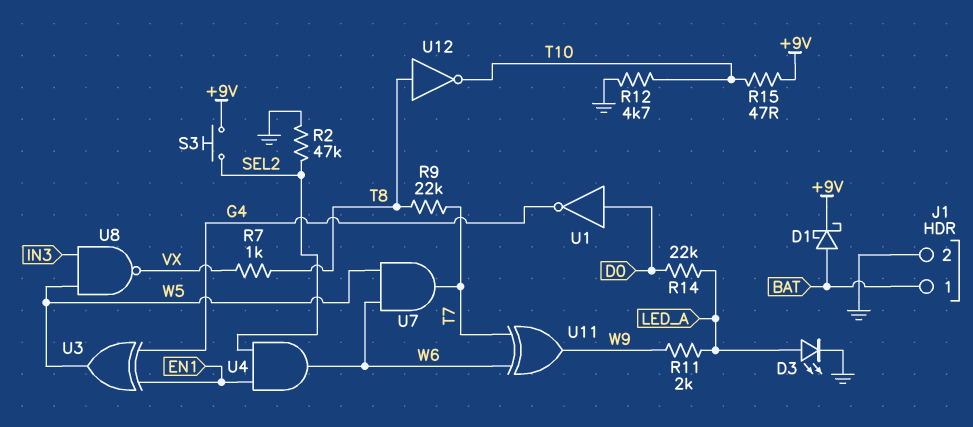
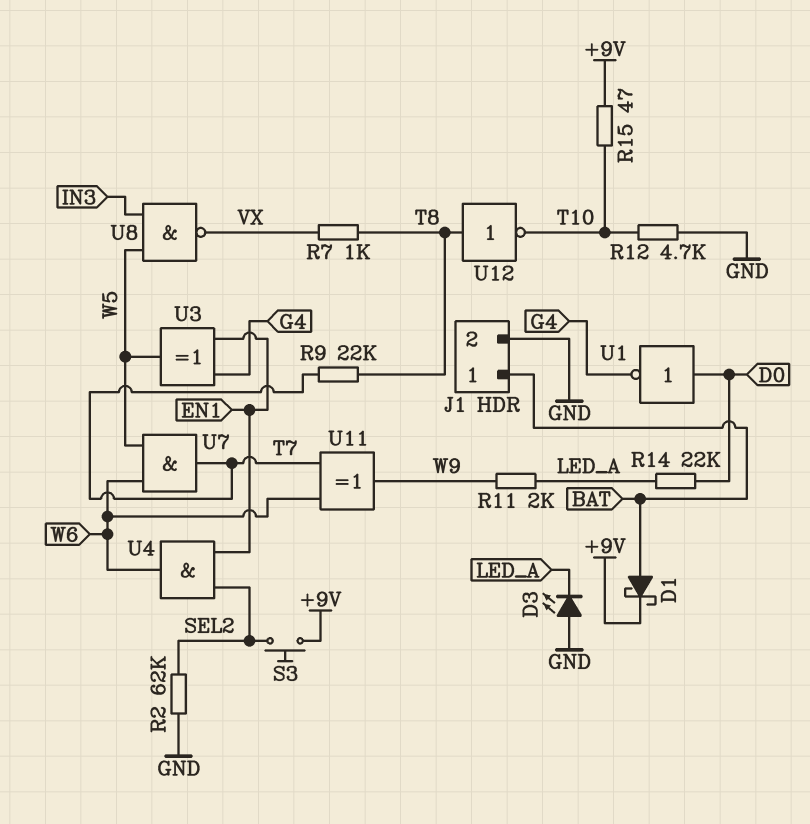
D3: LED (A LED_A, K GND) -> LED (A GND, K LED_A)
R2: 47k (GND, SEL2) -> 62k (GND, SEL2)

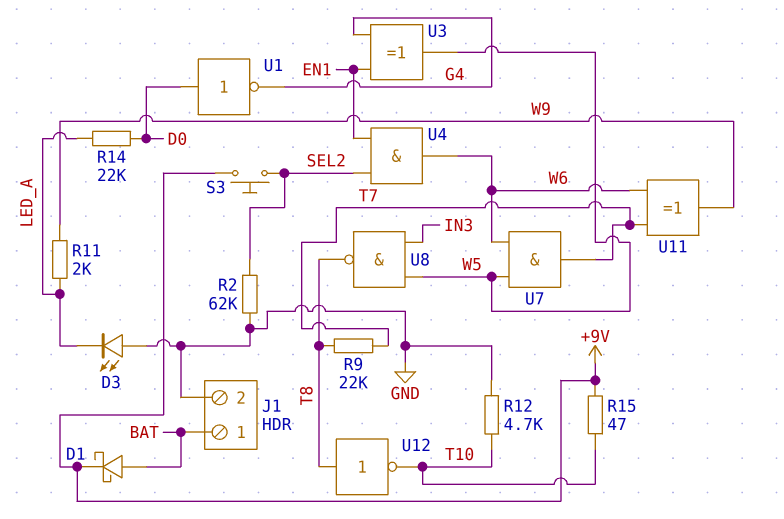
R7: 1k (T8, VX) -> none
U8: NAND (in IN3, in W5, out VX) -> NAND (in IN3, in W5, out T8)

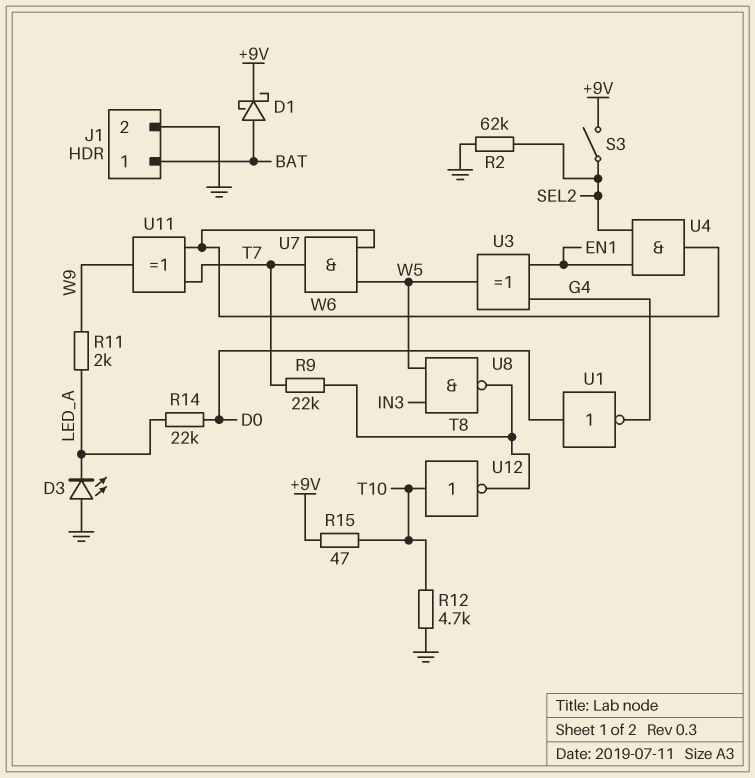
S3: button (+9V, SEL2) -> switch (+9V, SEL2)
U12: NOT (in T8, out T10) -> NOT (in T10, out T8)

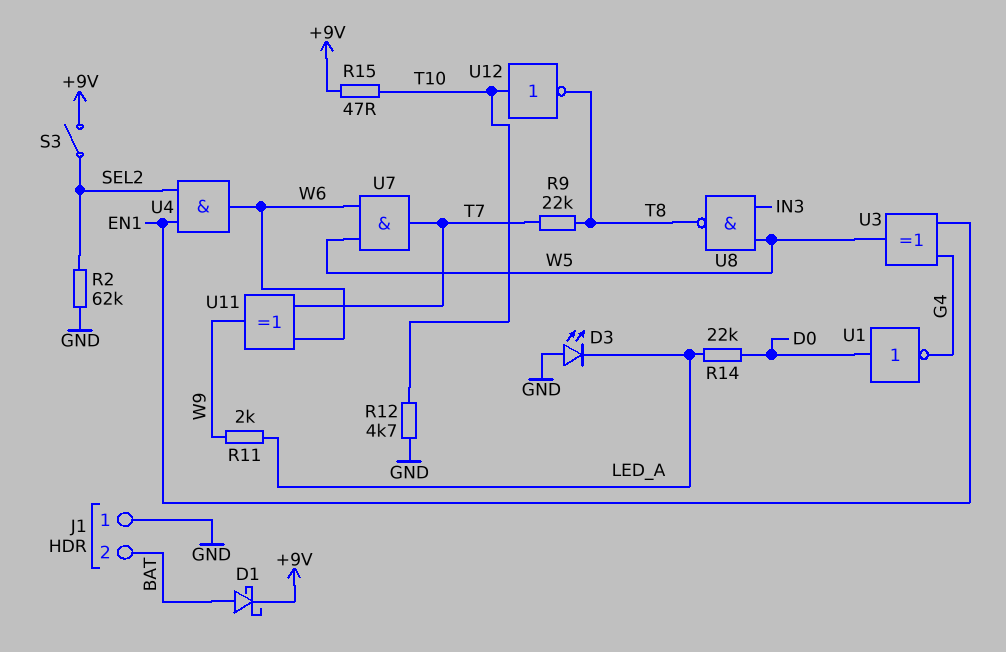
J1 pin 1: BAT -> GND
J1 pin 2: GND -> BAT

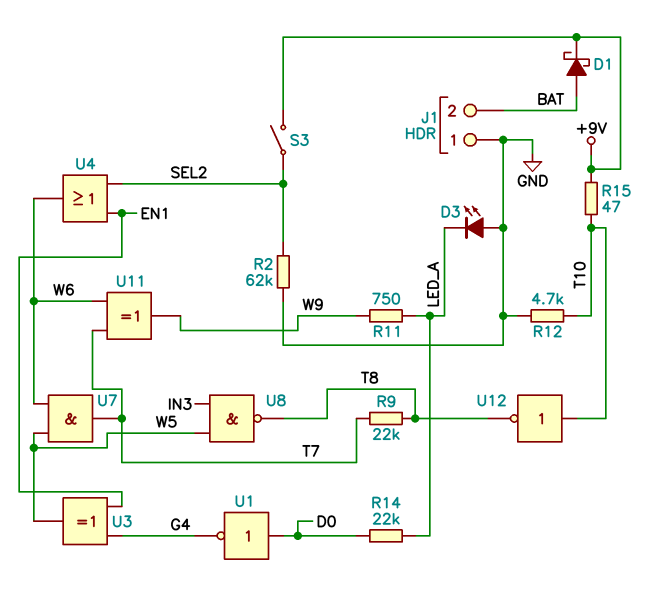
R11: 2k (LED_A, W9) -> 750 (LED_A, W9)
U4: AND (in EN1, in SEL2, out W6) -> OR (in EN1, in SEL2, out W6)

